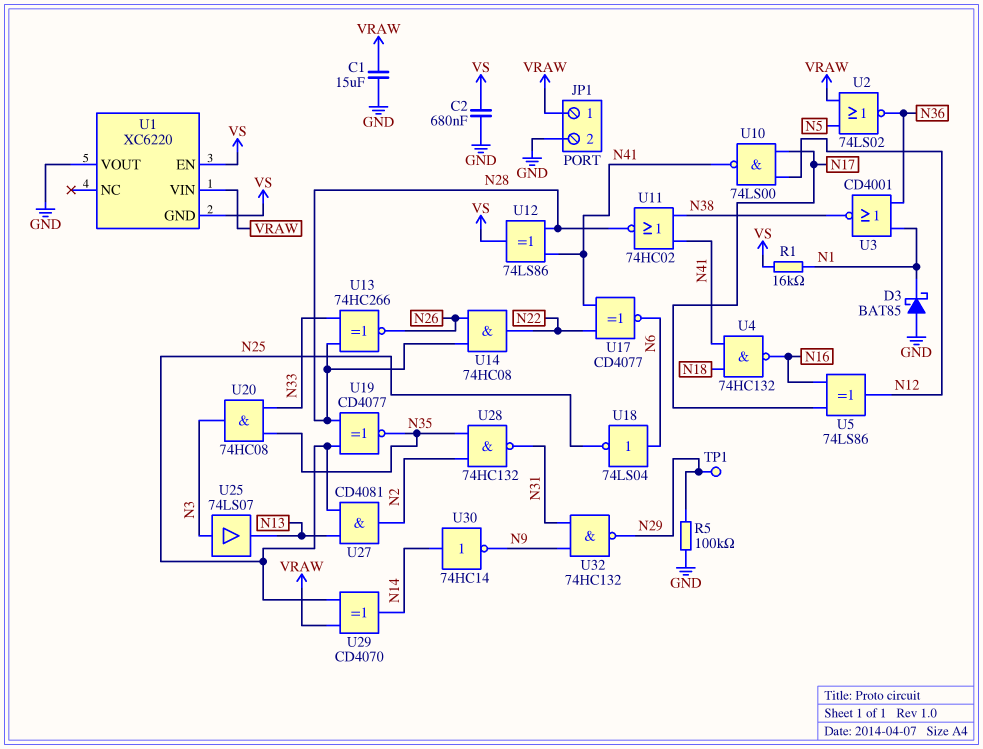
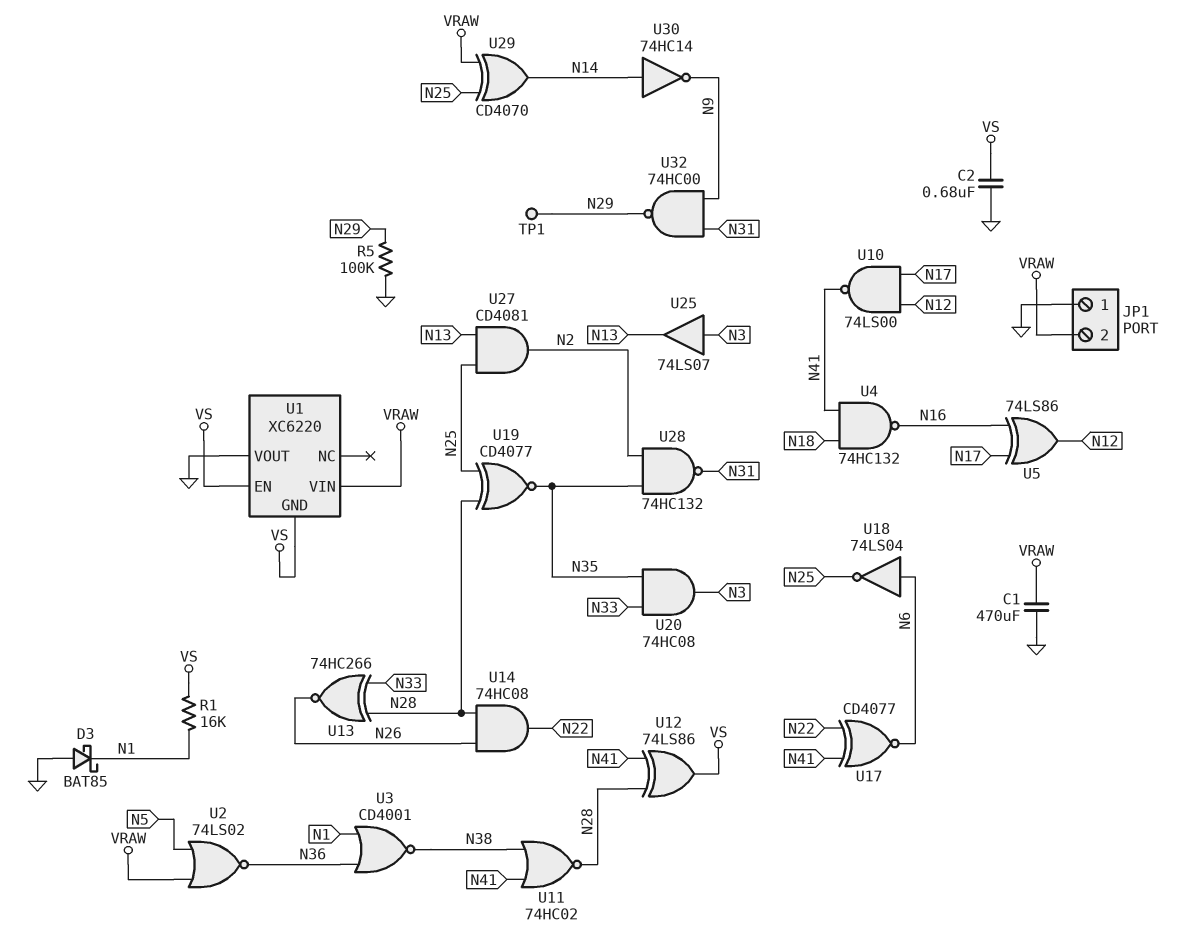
C1: 15uF (GND, VRAW) -> 470uF (GND, VRAW)
JP1 pin 1: VRAW -> GND
JP1 pin 2: GND -> VRAW
U32: NAND 74HC132 (in N9, in N31, out N29) -> NAND 74HC00 (in N9, in N31, out N29)

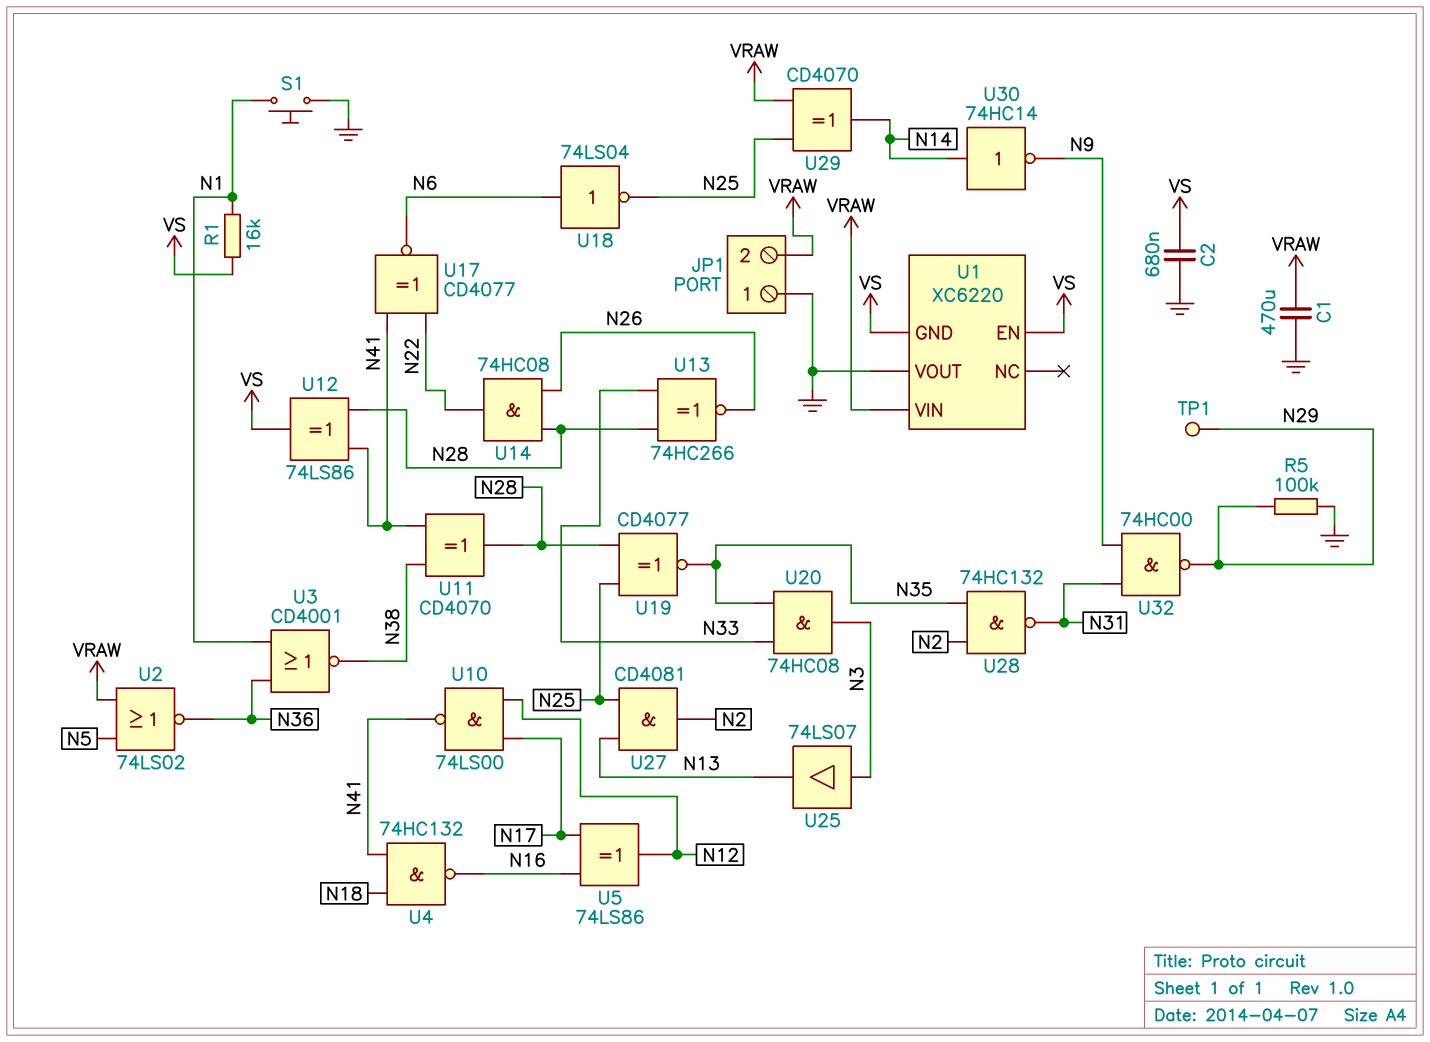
D3: schottky BAT85 (A GND, K N1) -> none
S1: none -> button (GND, N1)
U11: NOR 74HC02 (in N38, in N41, out N28) -> XOR CD4070 (in N38, in N41, out N28)

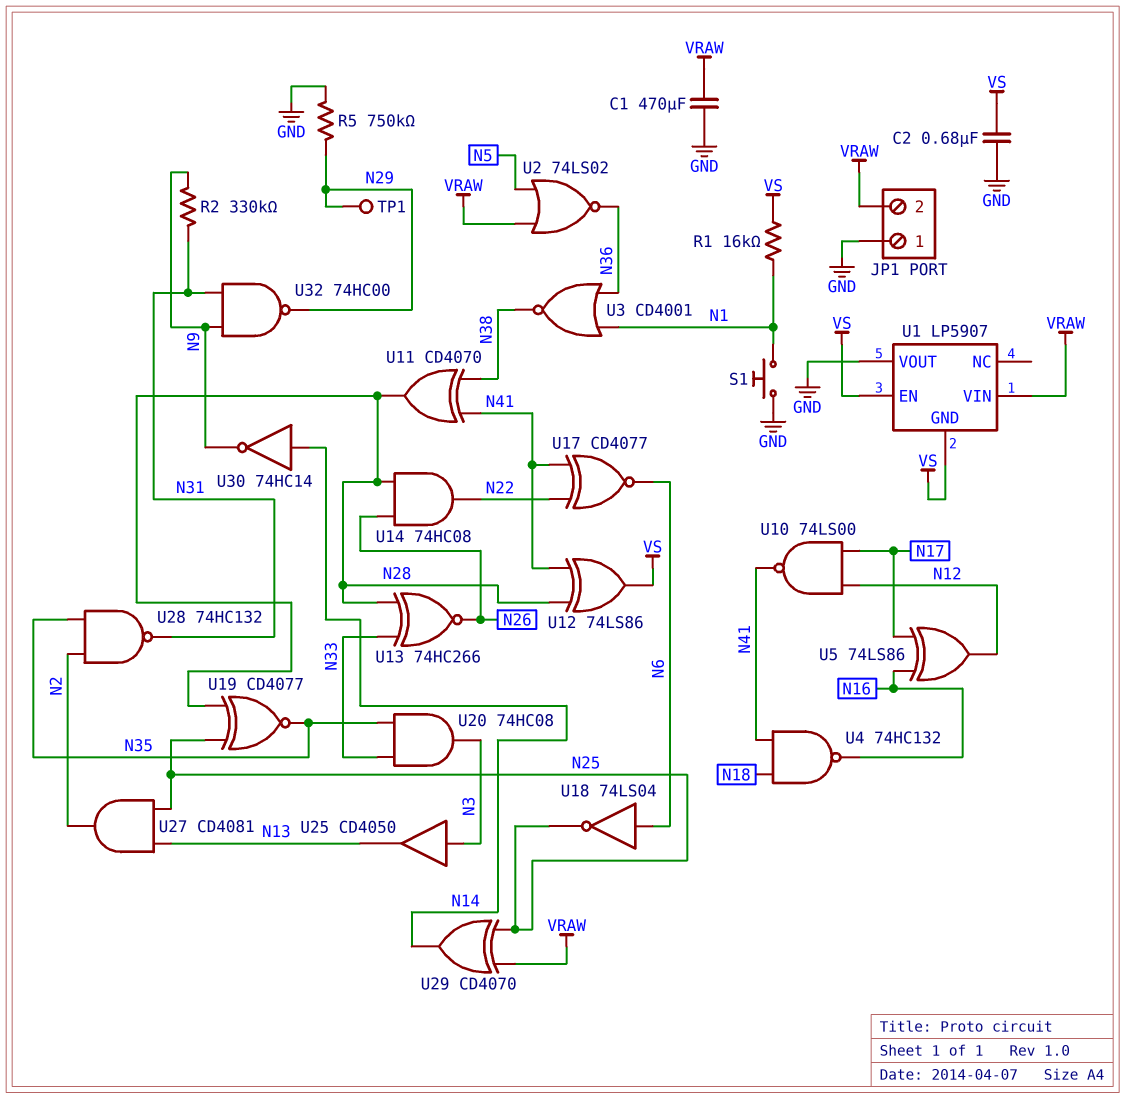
R2: none -> 330k (N9, N31)
R5: 100k (GND, N29) -> 750k (GND, N29)
U1: XC6220 -> LP5907
U25: buffer 74LS07 (in N3, out N13) -> buffer CD4050 (in N3, out N13)

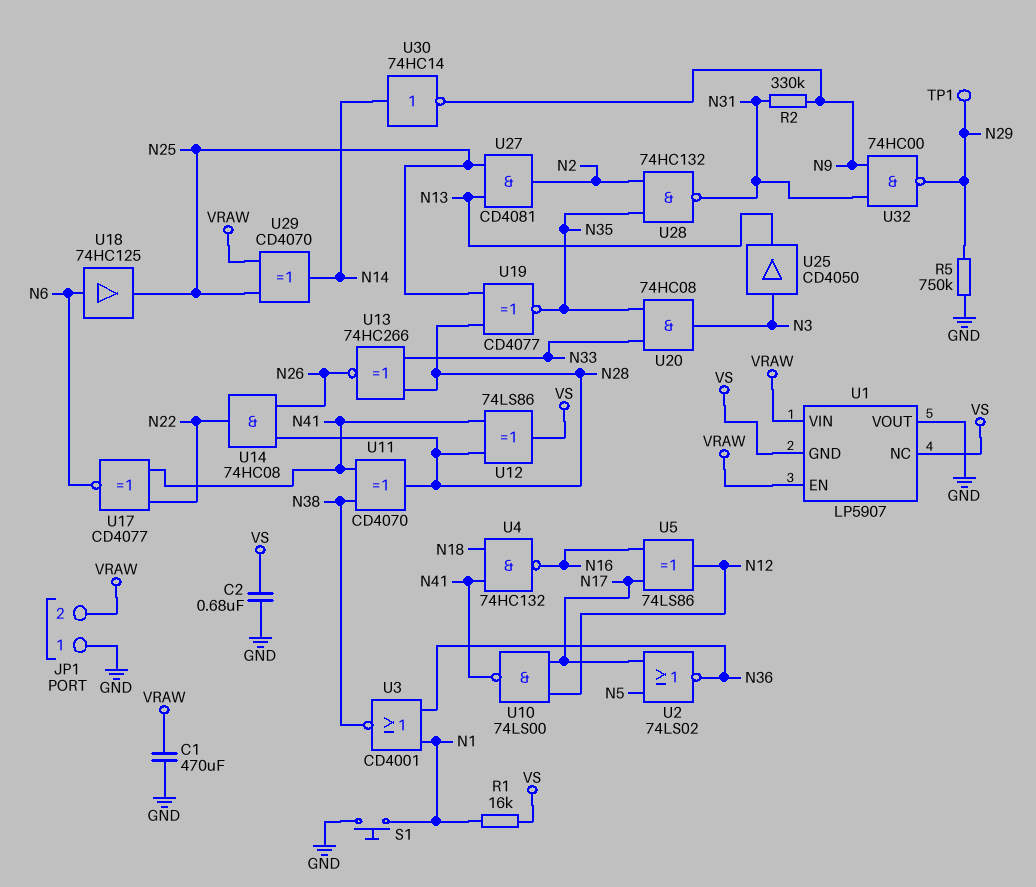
U1 pin EN: VS -> VRAW
U1 pin NC: none -> VS
U2: NOR 74LS02 (in N5, in VRAW, out N36) -> NOR 74LS02 (in N5, in N17, out N36)
U18: NOT 74LS04 (in N6, out N25) -> buffer 74HC125 (in N6, out N25)

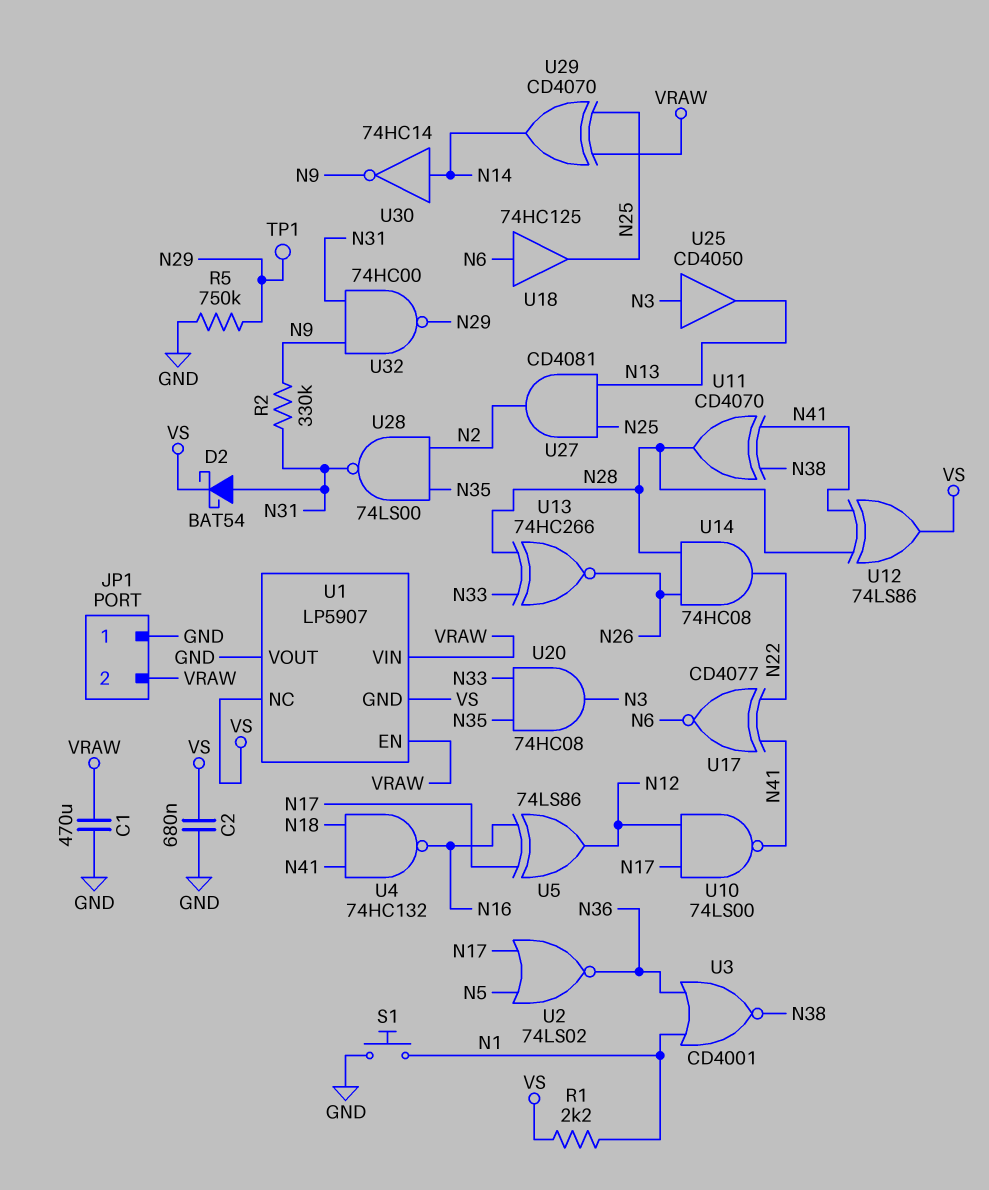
D2: none -> schottky BAT54 (A N31, K VS)
R1: 16k (N1, VS) -> 2.2k (N1, VS)
U19: XNOR CD4077 (in N25, in N28, out N35) -> none
U28: NAND 74HC132 (in N2, in N35, out N31) -> NAND 74LS00 (in N2, in N35, out N31)

